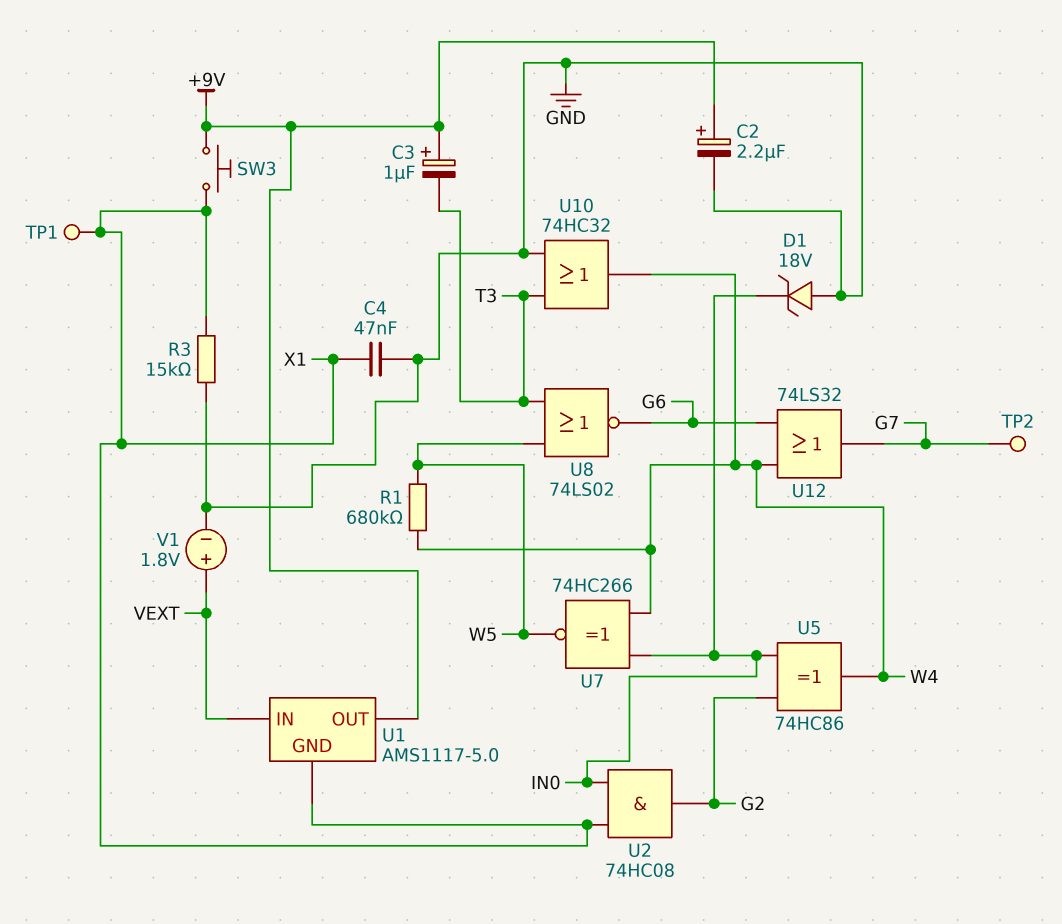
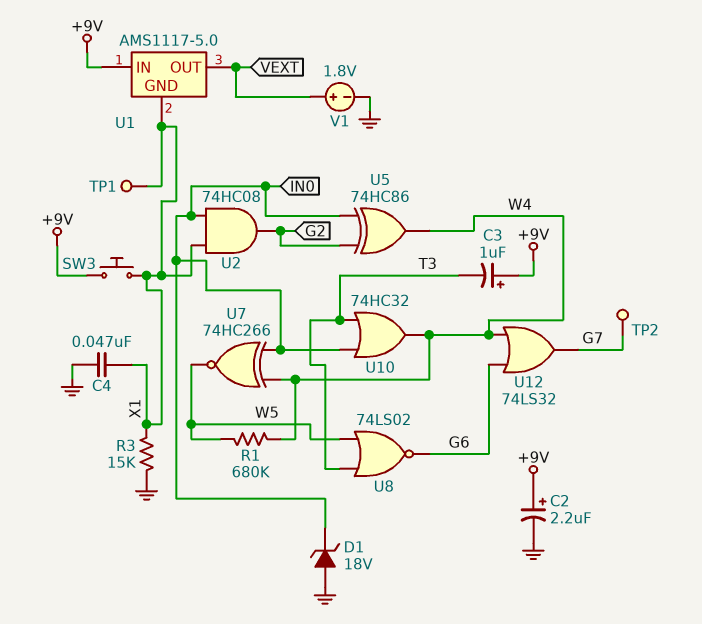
U1 pin IN: VEXT -> +9V
U1 pin OUT: +9V -> VEXT
U10: OR 74HC32 (in GND, in T3, out W4) -> OR 74HC32 (in IN0, in T3, out W4)

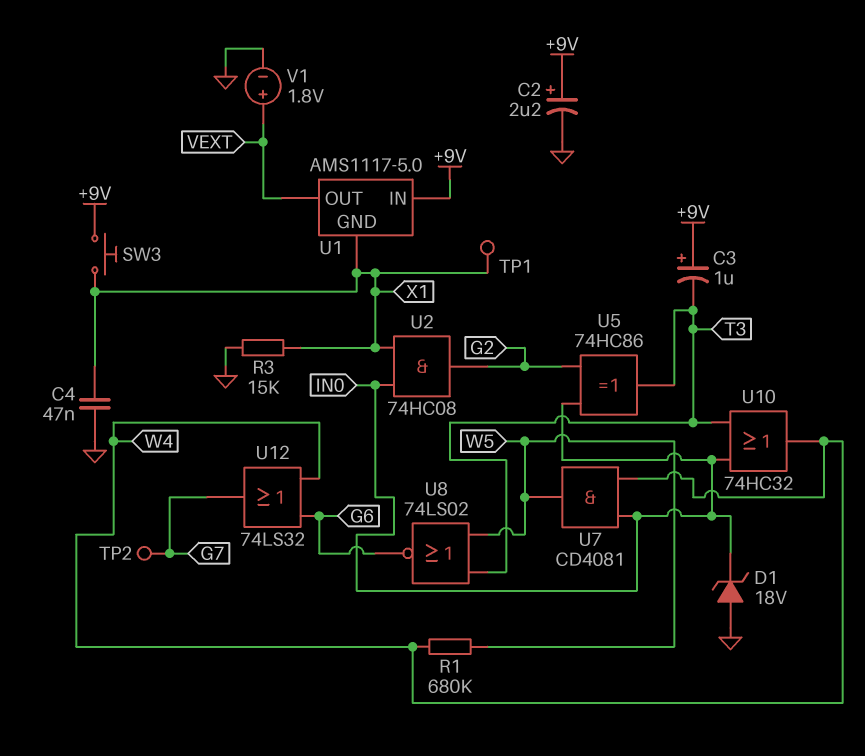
U5: XOR 74HC86 (in G2, in IN0, out W4) -> XOR 74HC86 (in G2, in IN0, out T3)
U7: XNOR 74HC266 (in IN0, in W4, out W5) -> AND CD4081 (in IN0, in W4, out W5)

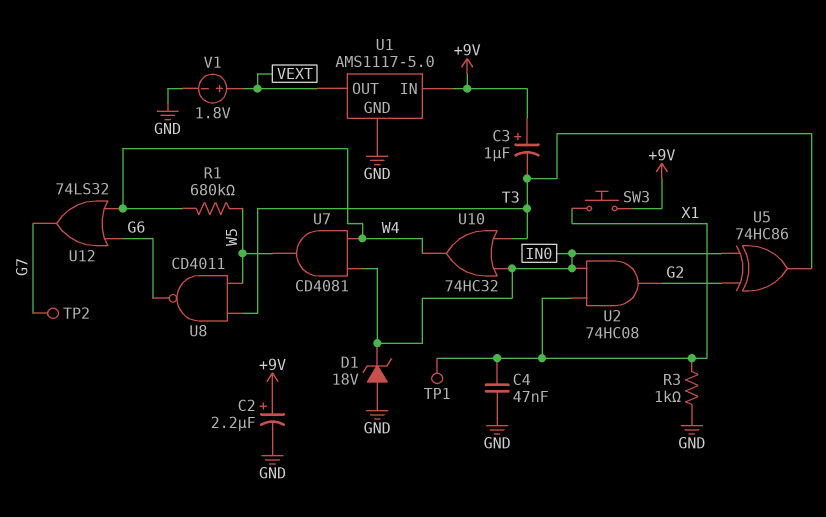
R3: 15k (GND, X1) -> 1k (GND, X1)
U1 pin GND: X1 -> GND
U8: NOR 74LS02 (in T3, in W5, out G6) -> NAND CD4011 (in T3, in W5, out G6)

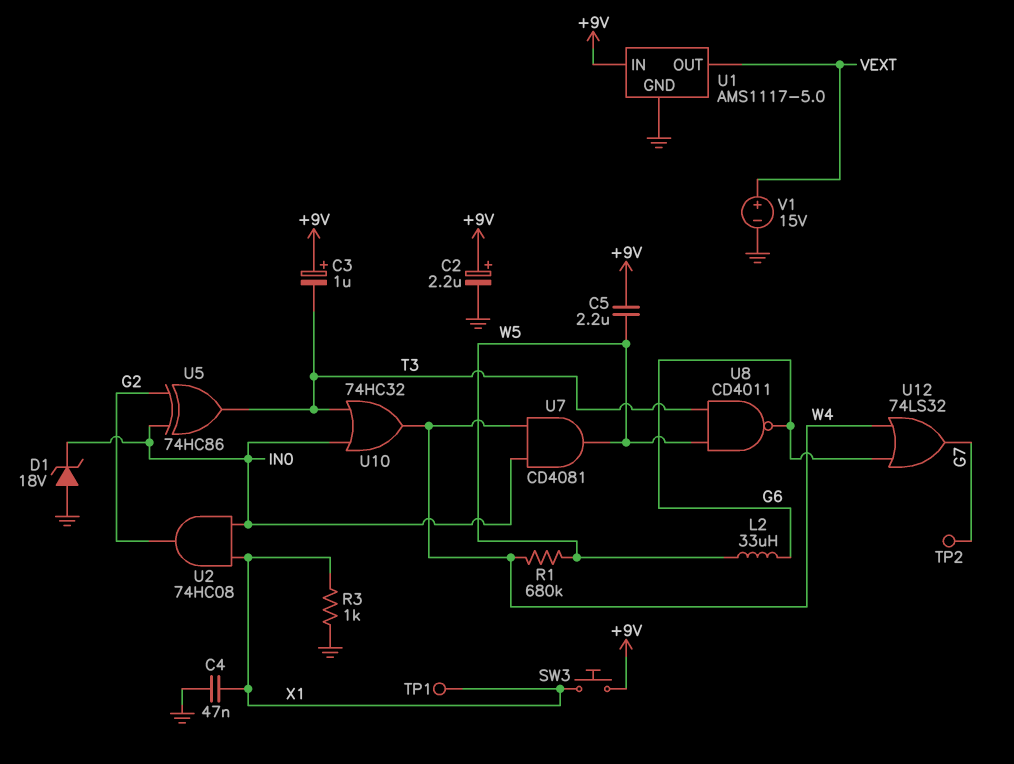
C5: none -> 2.2uF (+9V, W5)
L2: none -> 33uH (G6, W5)
V1: 1.8V (plus VEXT, minus GND) -> 15V (plus VEXT, minus GND)

